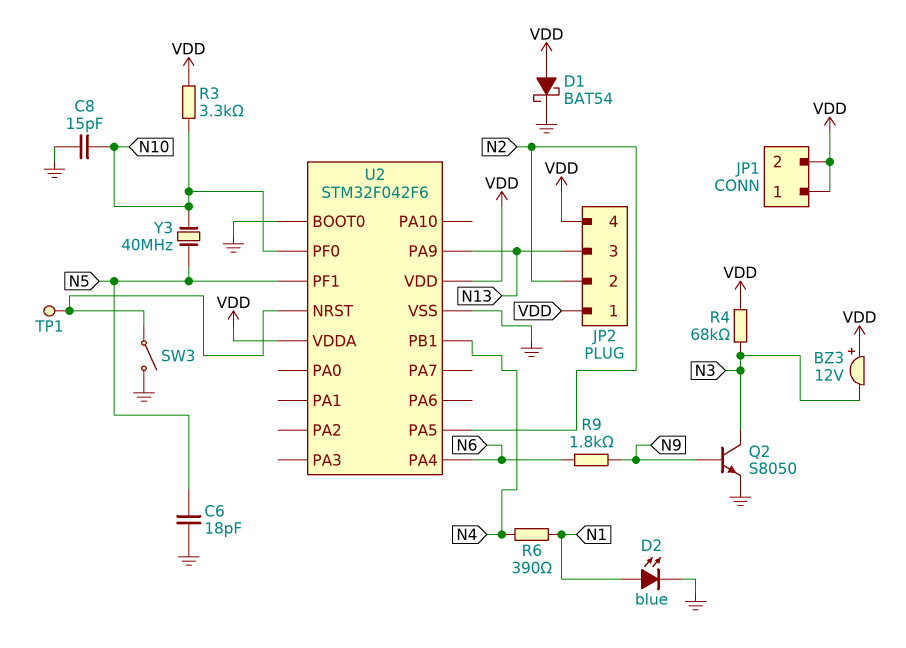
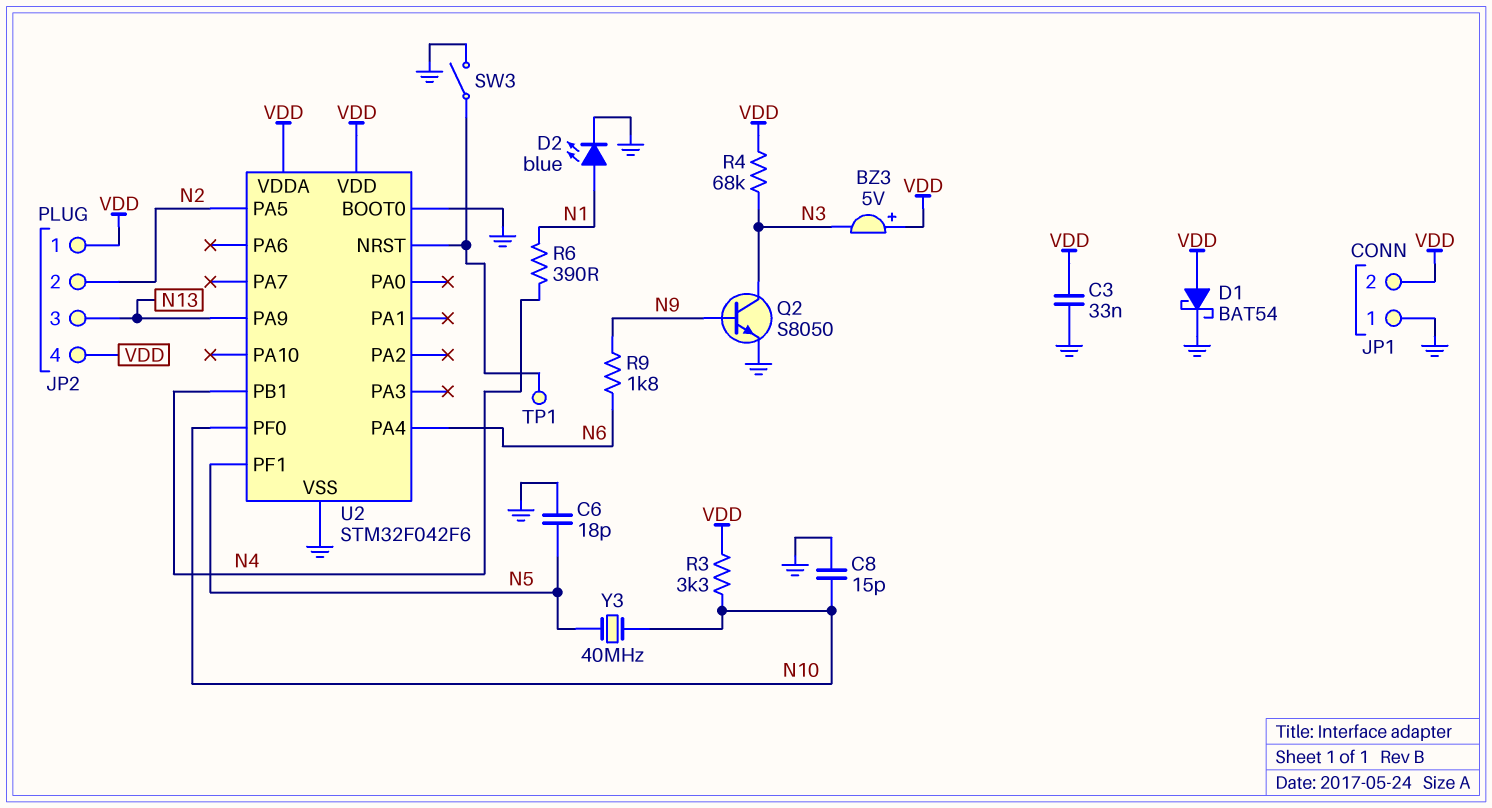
BZ3: buzzer 12V (plus VDD, minus N3) -> buzzer 5V (plus VDD, minus N3)
C3: none -> 33nF (GND, VDD)
JP1 pin 1: VDD -> GND

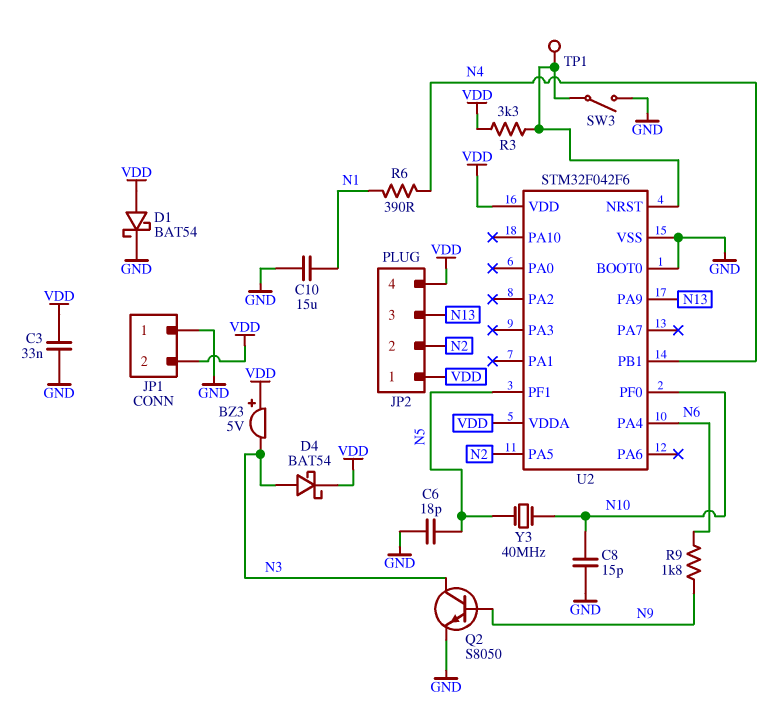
C10: none -> 15uF (GND, N1)
D2: LED blue (A N1, K GND) -> none
D4: none -> schottky BAT54 (A N3, K VDD)
R3: 3.3k (N10, VDD) -> 3.3k (U2/NRST, VDD)
R4: 68k (N3, VDD) -> none

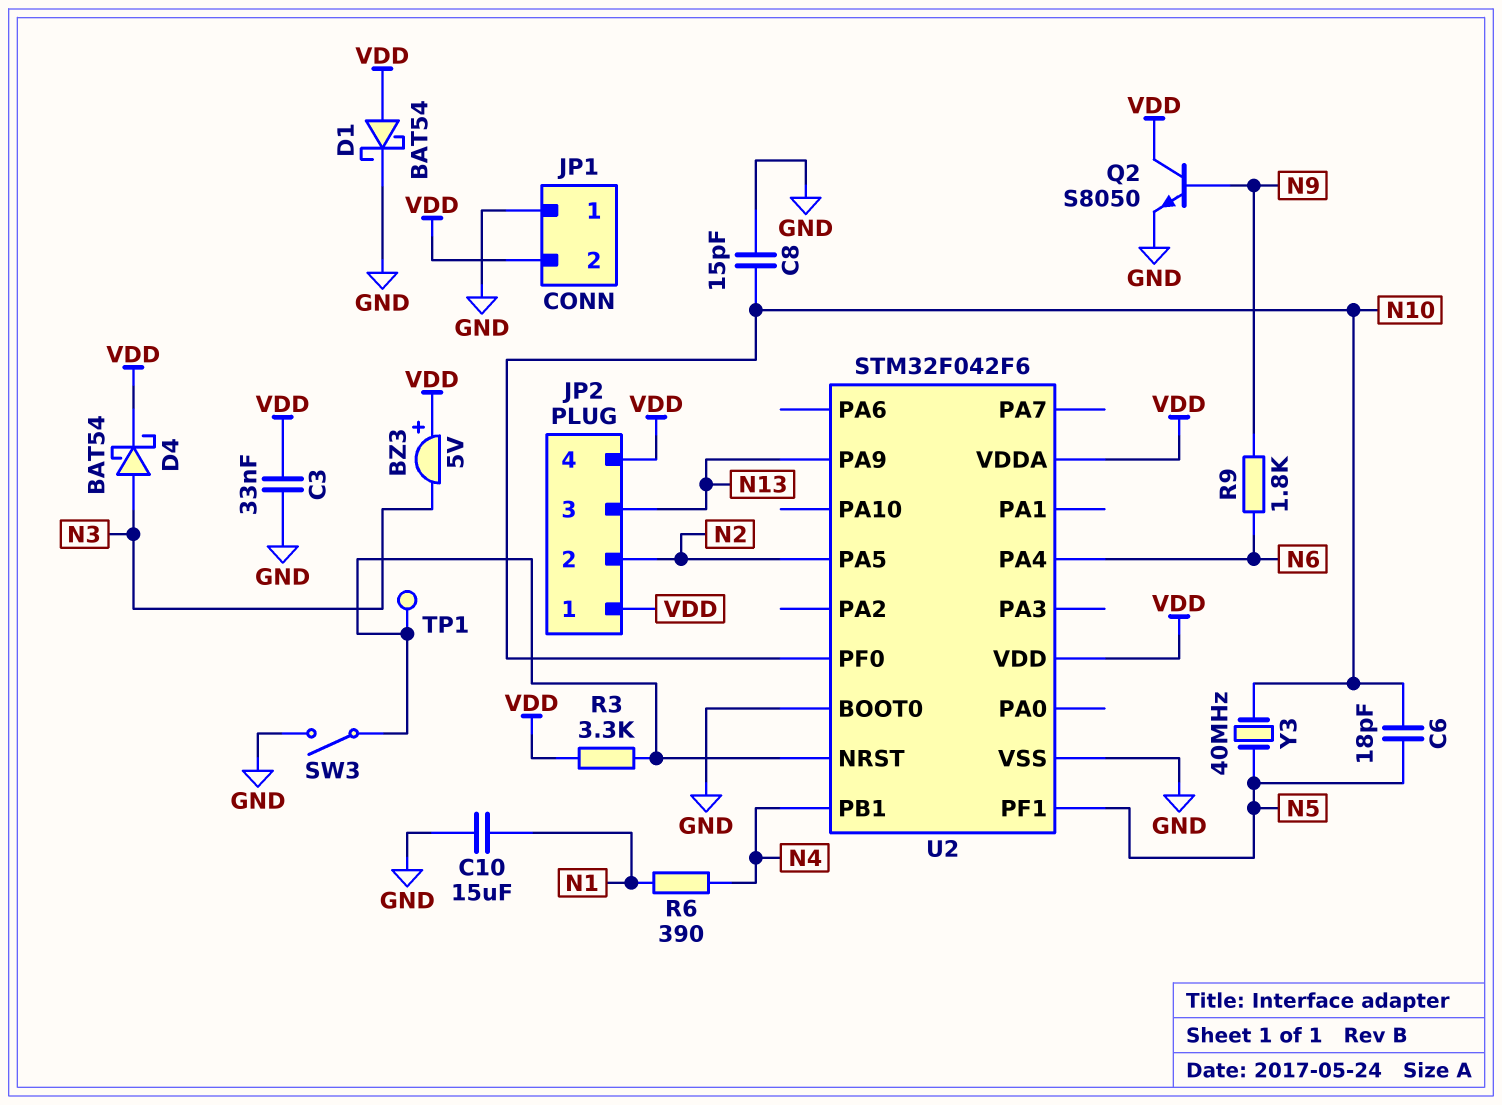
C6: 18pF (GND, N5) -> 18pF (N5, N10)
Q2: NPN S8050 (B N9, C N3, E GND) -> NPN S8050 (B N9, C VDD, E GND)

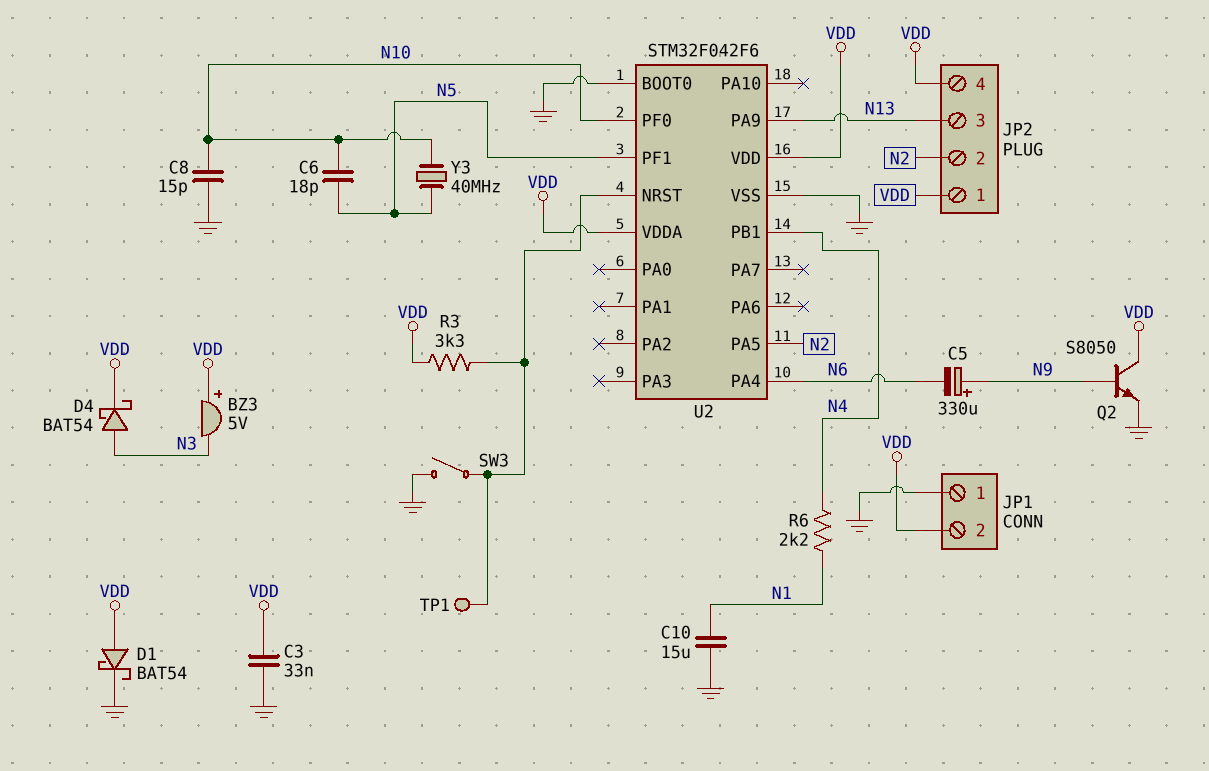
C5: none -> 330uF (plus N9, minus N6)
R6: 390 (N1, N4) -> 2.2k (N1, N4)
R9: 1.8k (N6, N9) -> none

